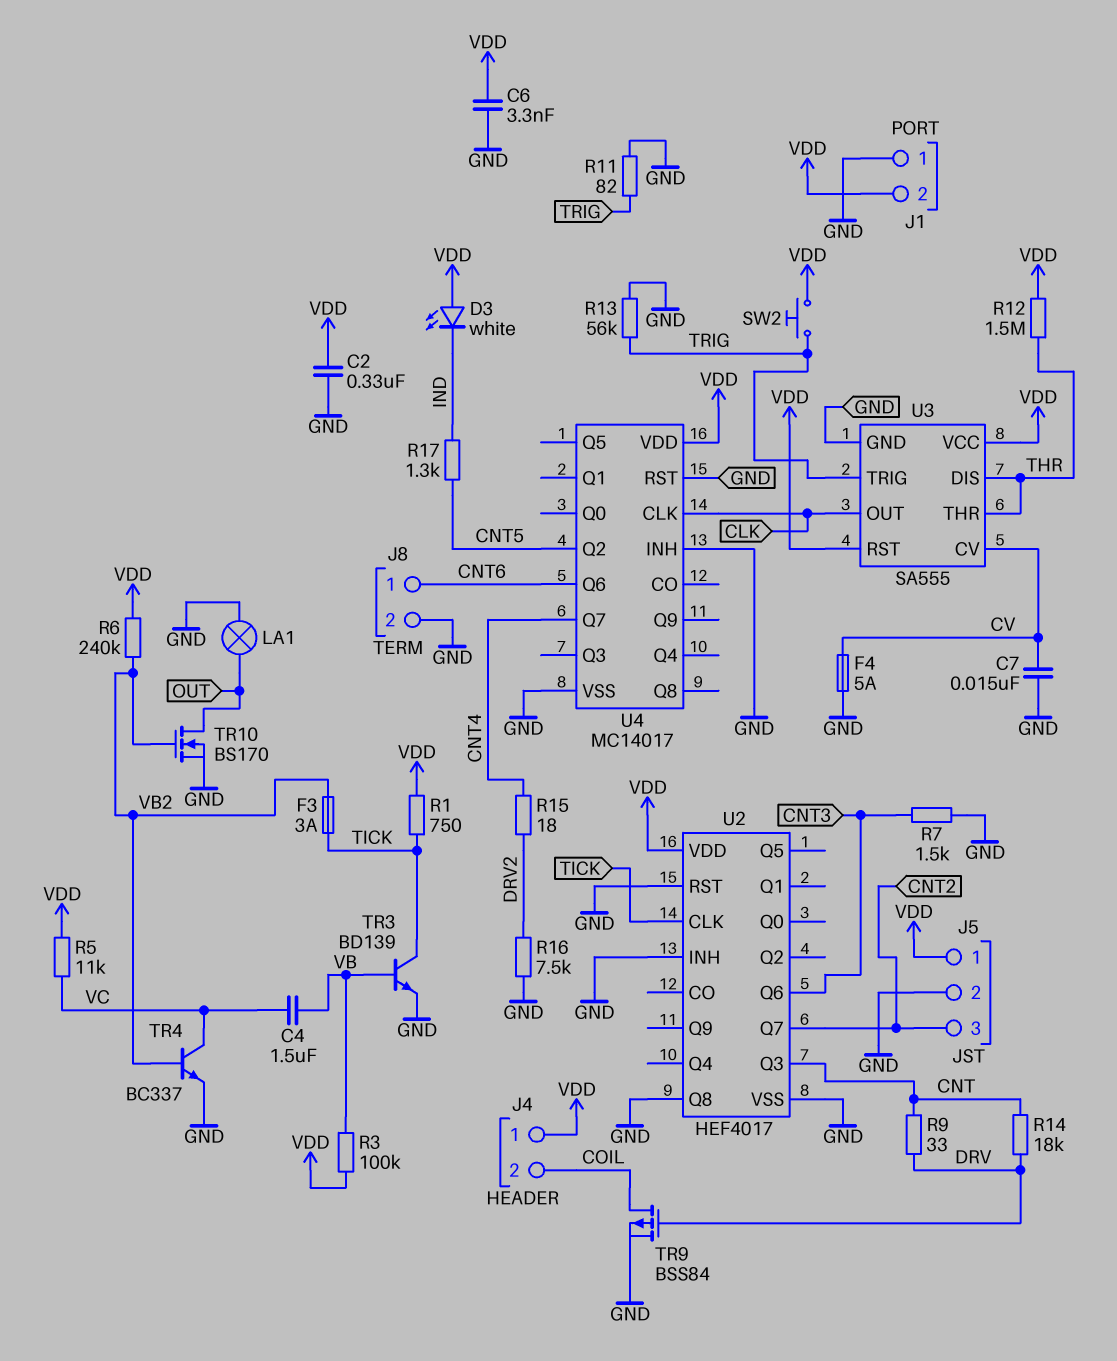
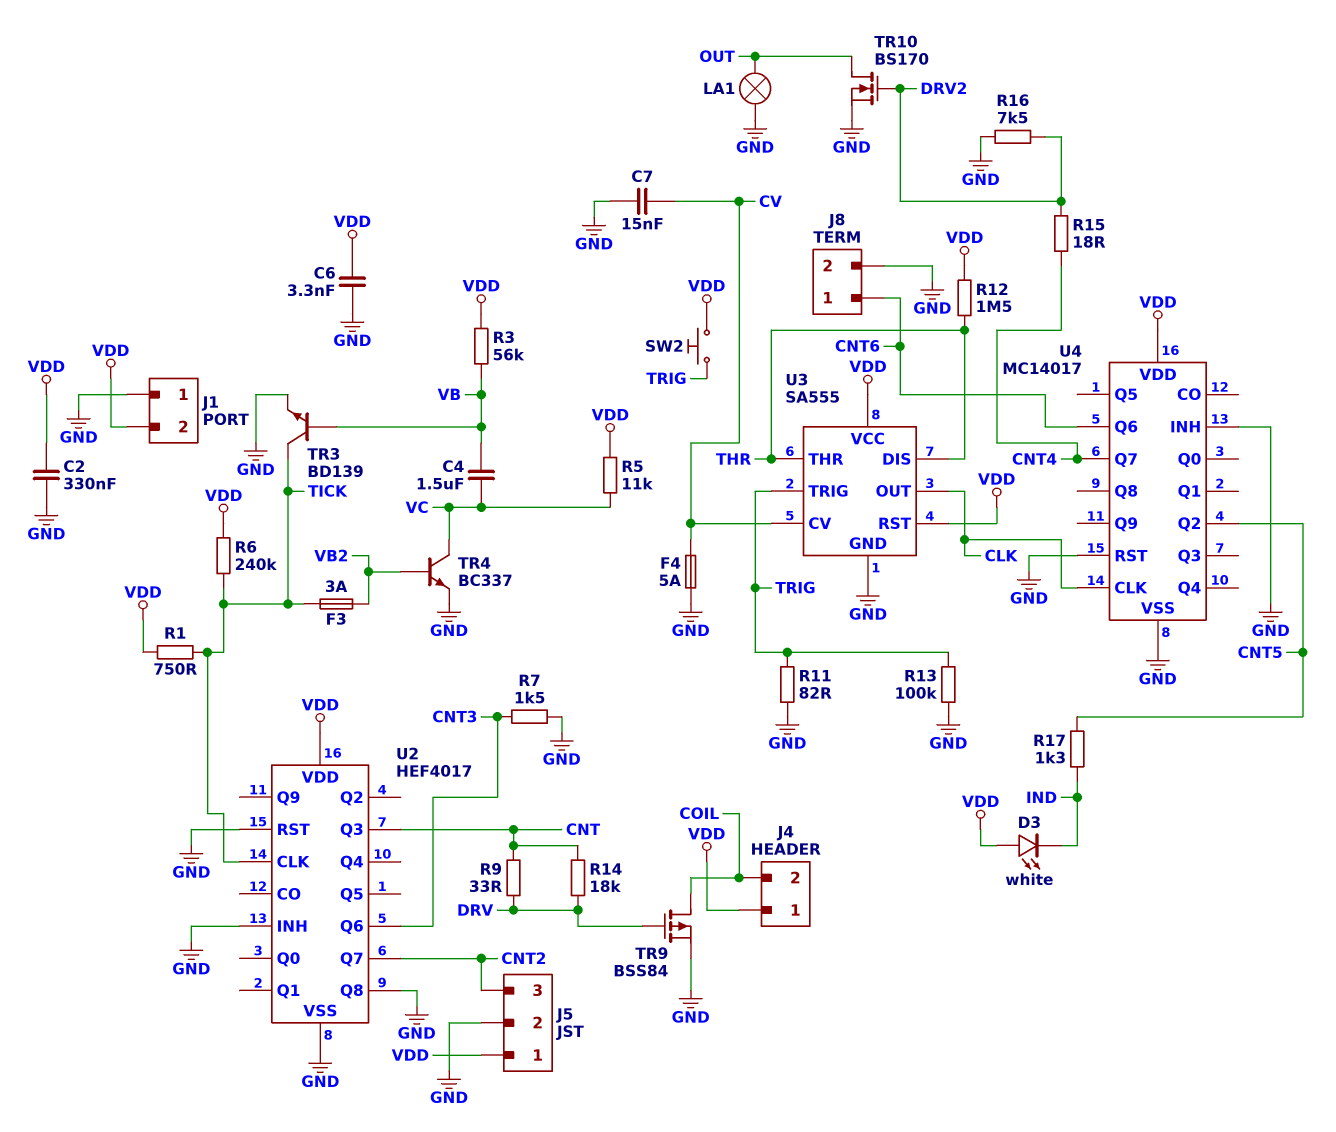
R3: 100k (VB, VDD) -> 56k (VB, VDD)
R6: 240k (VB2, VDD) -> 240k (TICK, VDD)
R13: 56k (GND, TRIG) -> 100k (GND, TRIG)
TR10: NMOS BS170 (G VB2, D OUT, S GND) -> NMOS BS170 (G DRV2, D OUT, S GND)

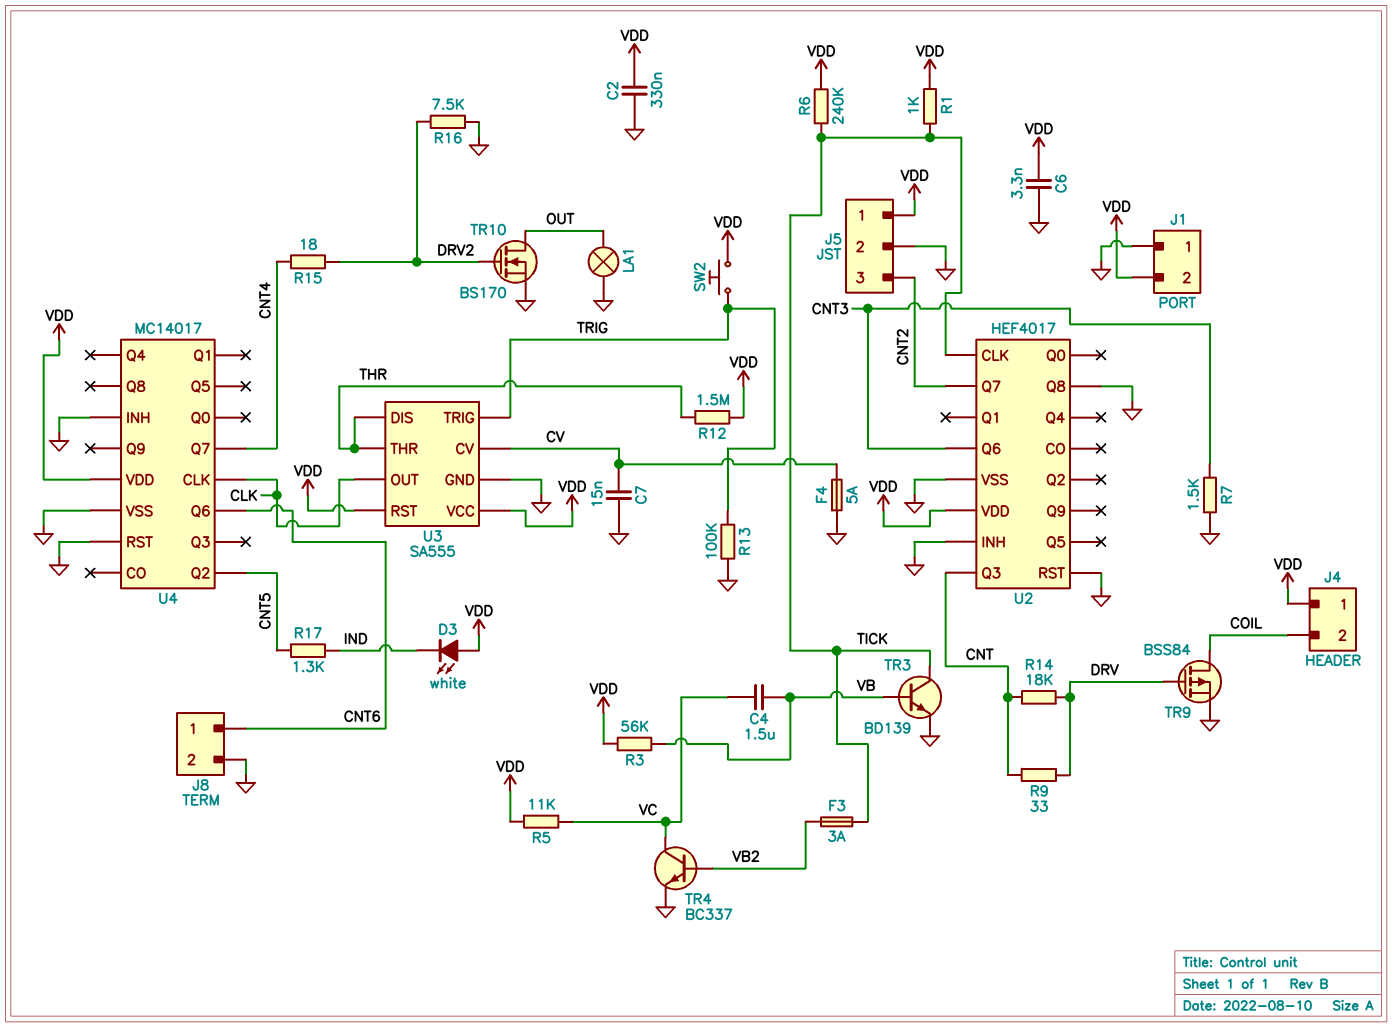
R1: 750 (TICK, VDD) -> 1k (TICK, VDD)
R11: 82 (GND, TRIG) -> none

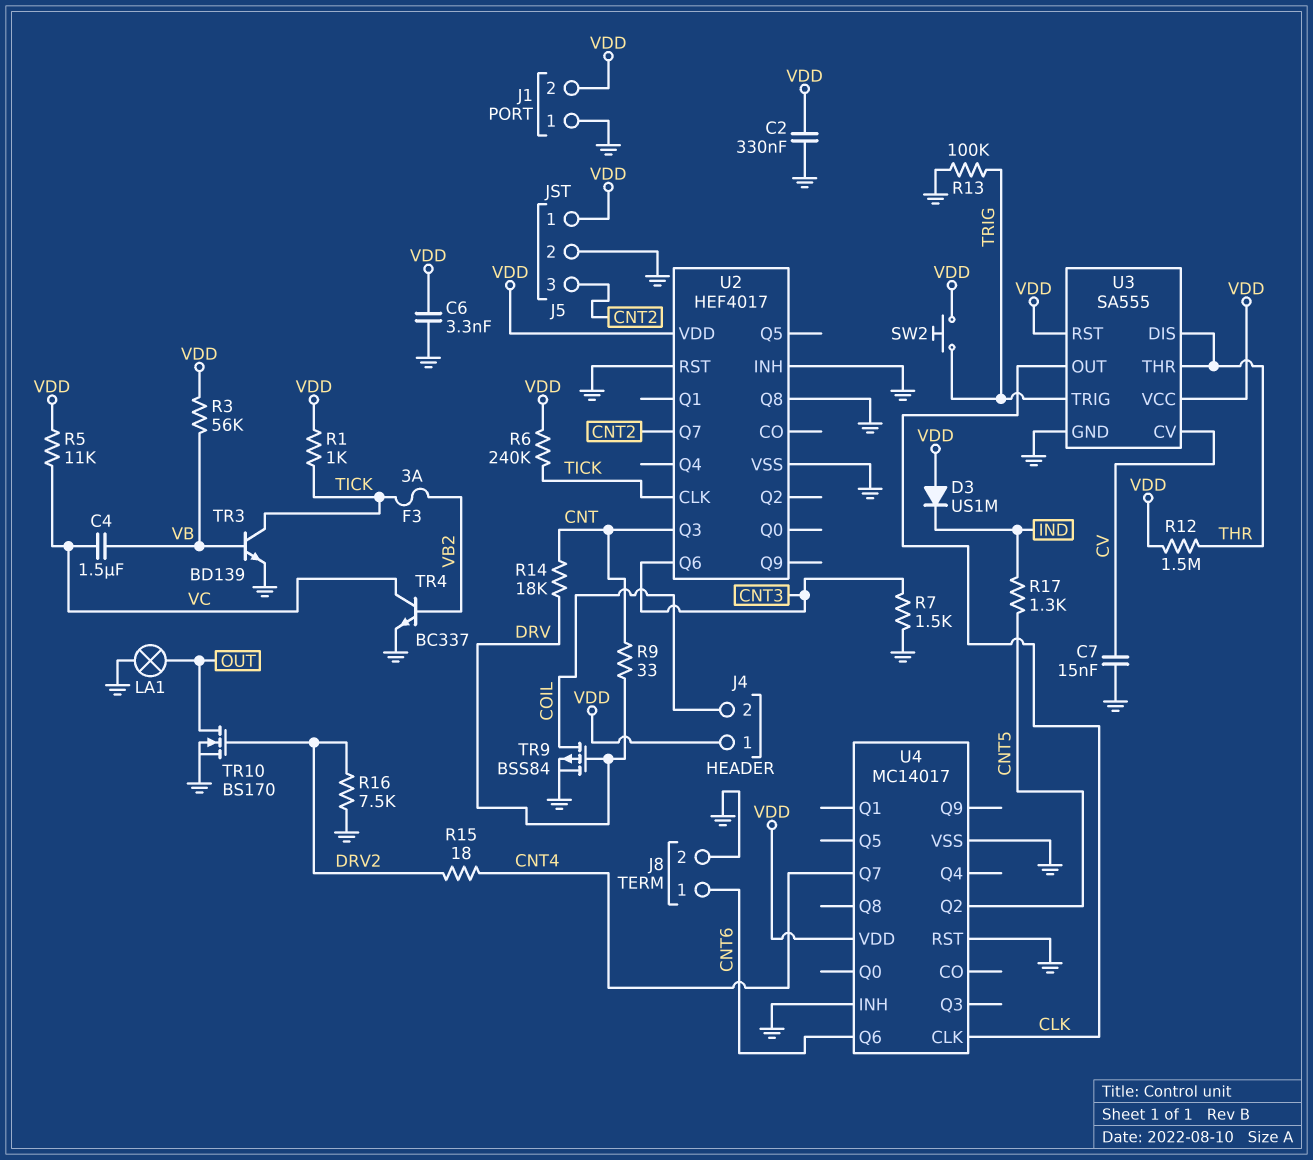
D3: LED white (A VDD, K IND) -> diode US1M (A VDD, K IND)
F4: 5A (CV, GND) -> none

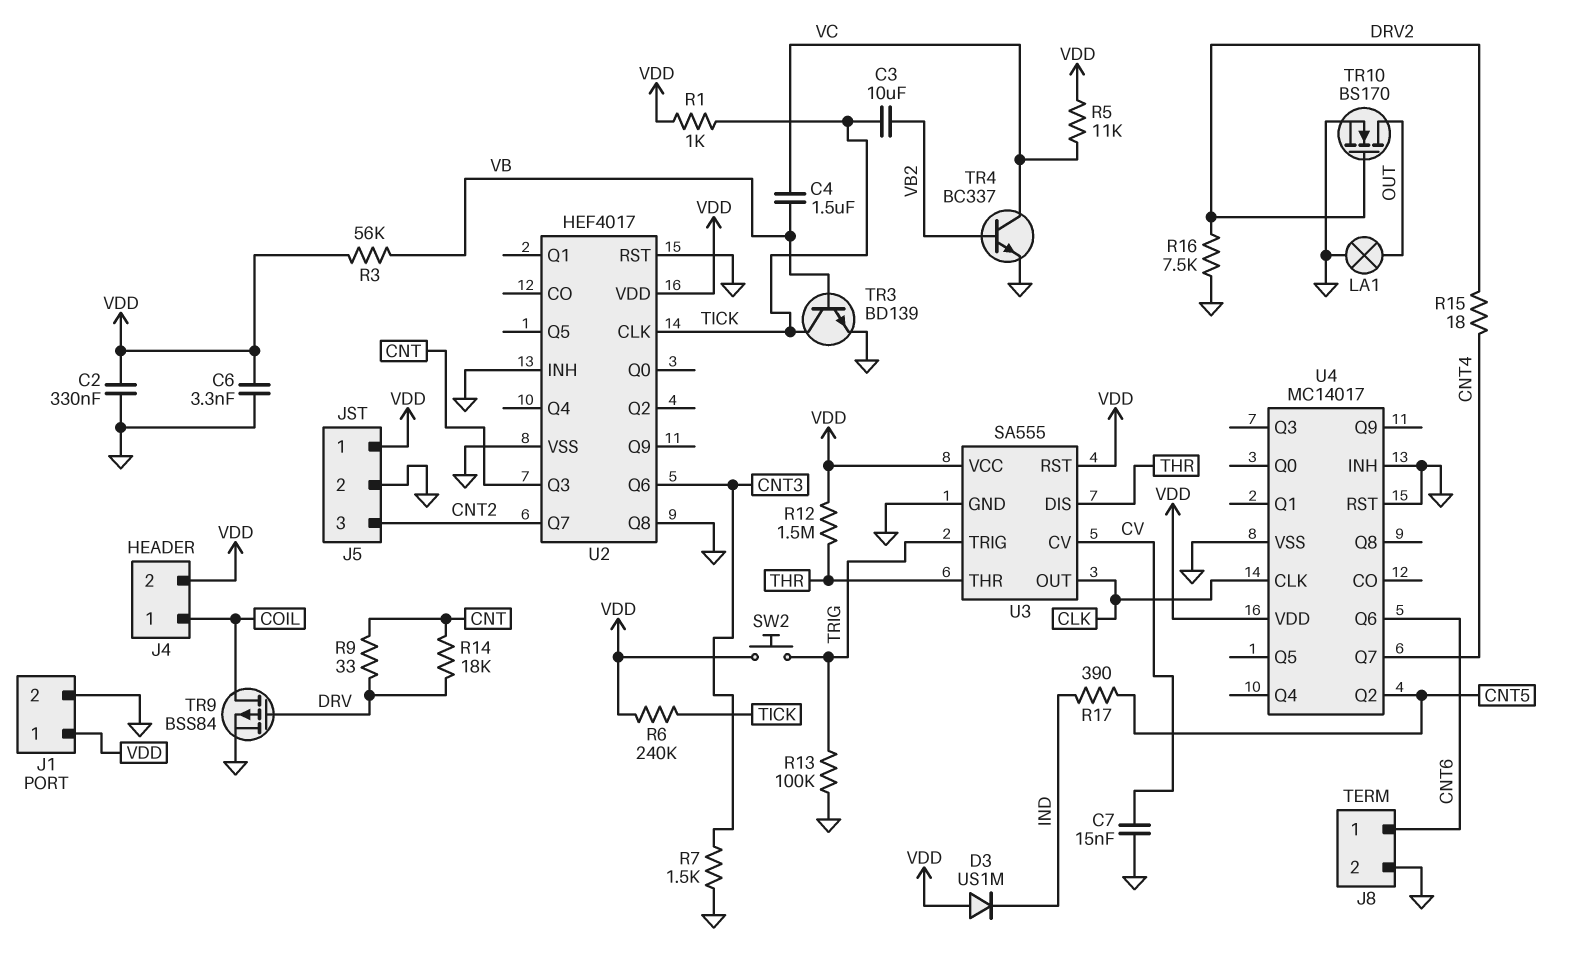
C3: none -> 10uF (TICK, VB2)
F3: 3A (TICK, VB2) -> none
J1 pin 1: GND -> VDD
J1 pin 2: VDD -> GND
J4 pin 1: VDD -> COIL
J4 pin 2: COIL -> VDD
R17: 1.3k (CNT5, IND) -> 390 (CNT5, IND)

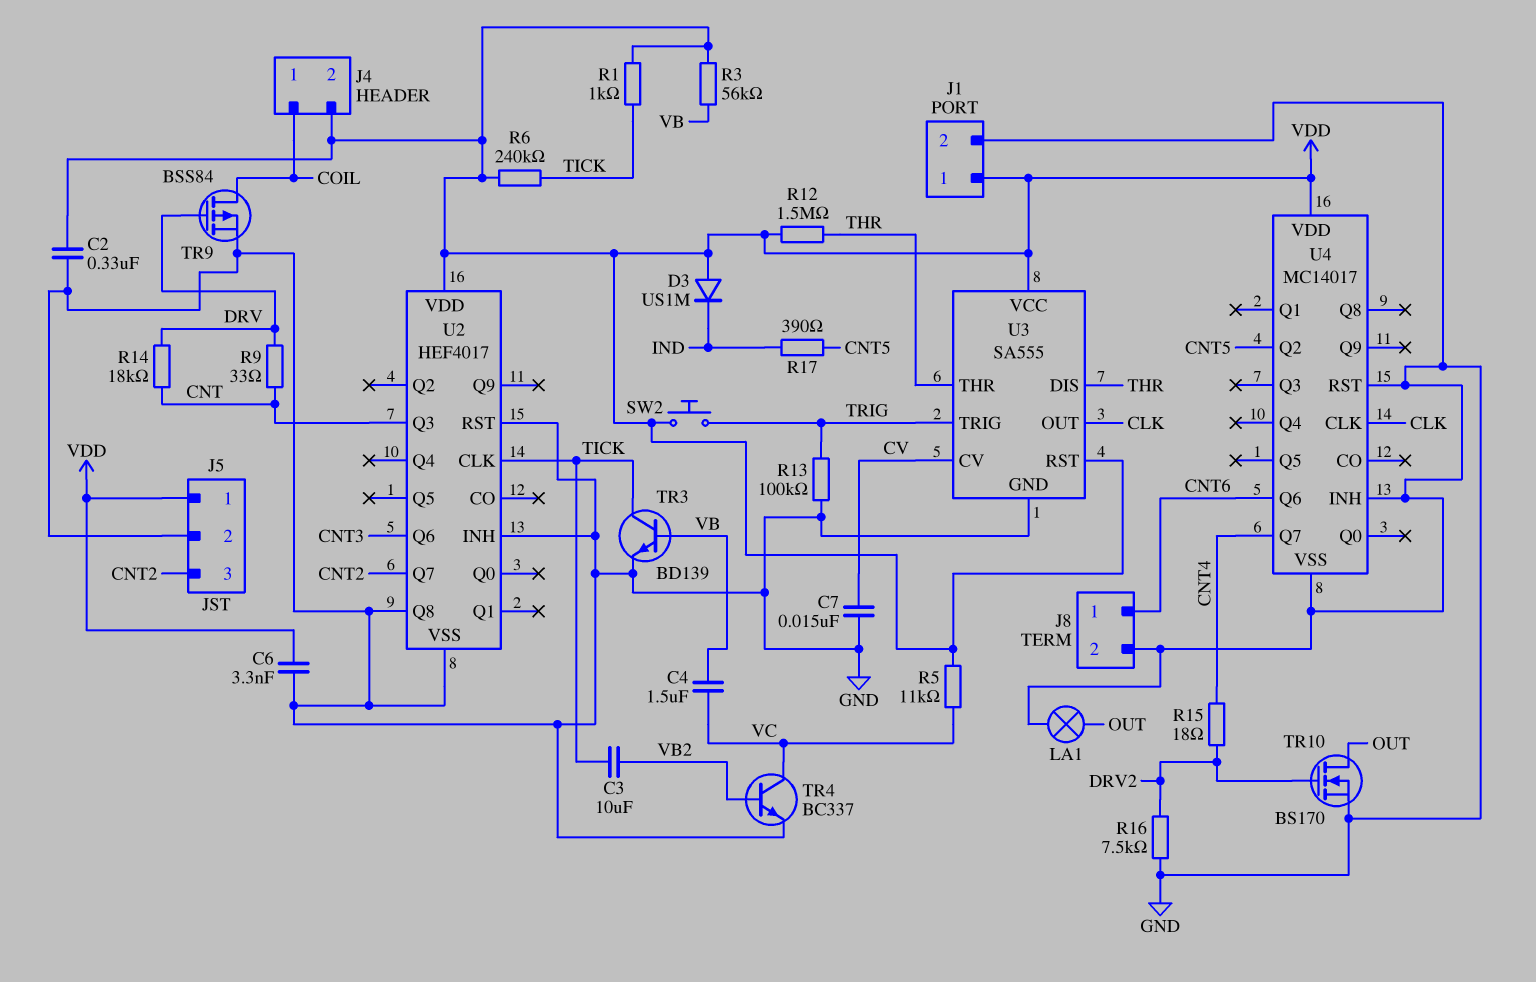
R7: 1.5k (CNT3, GND) -> none

